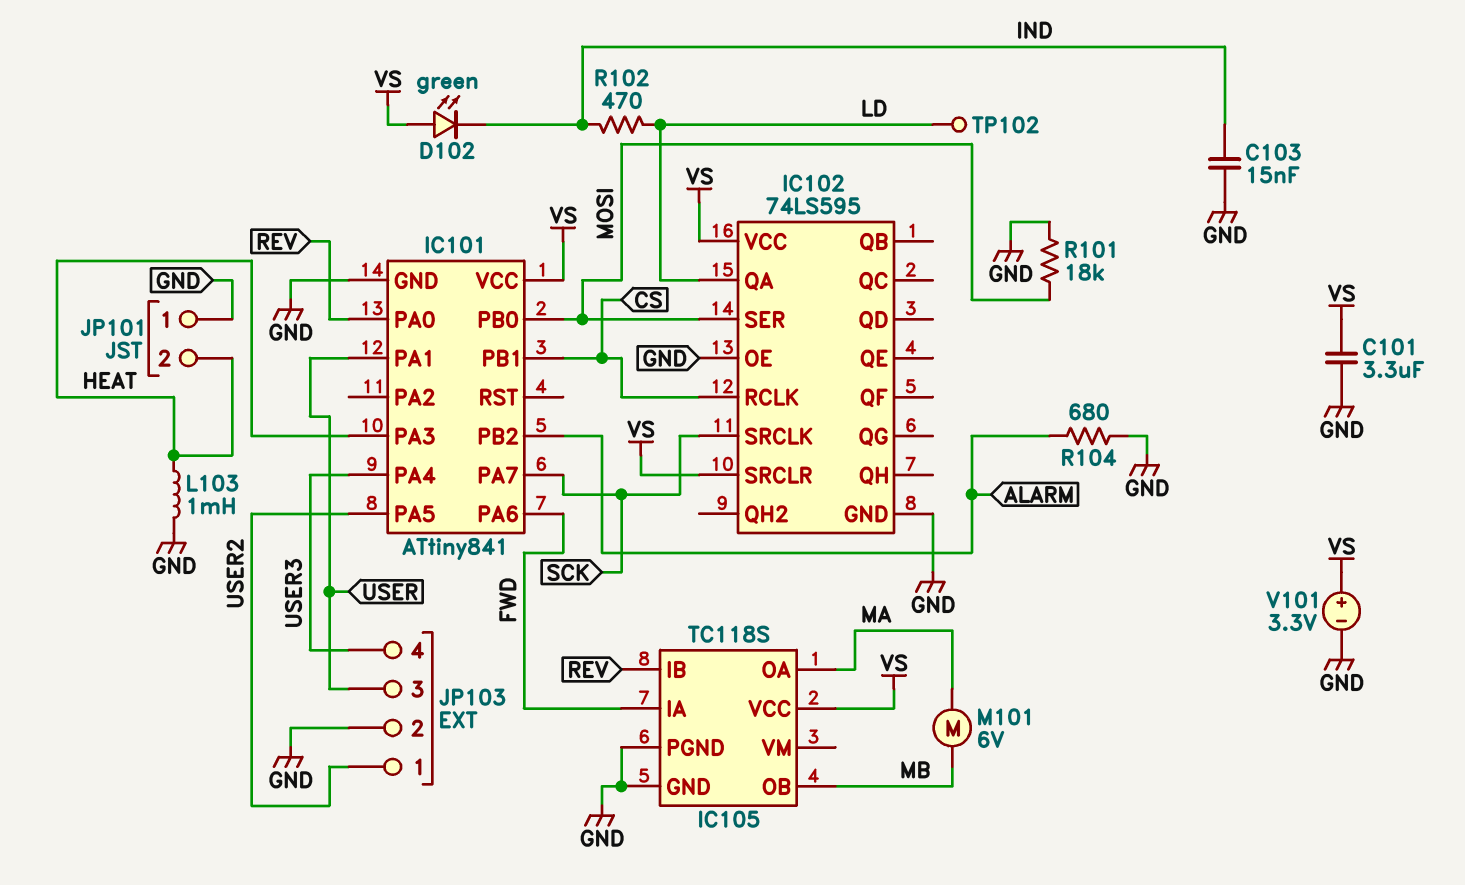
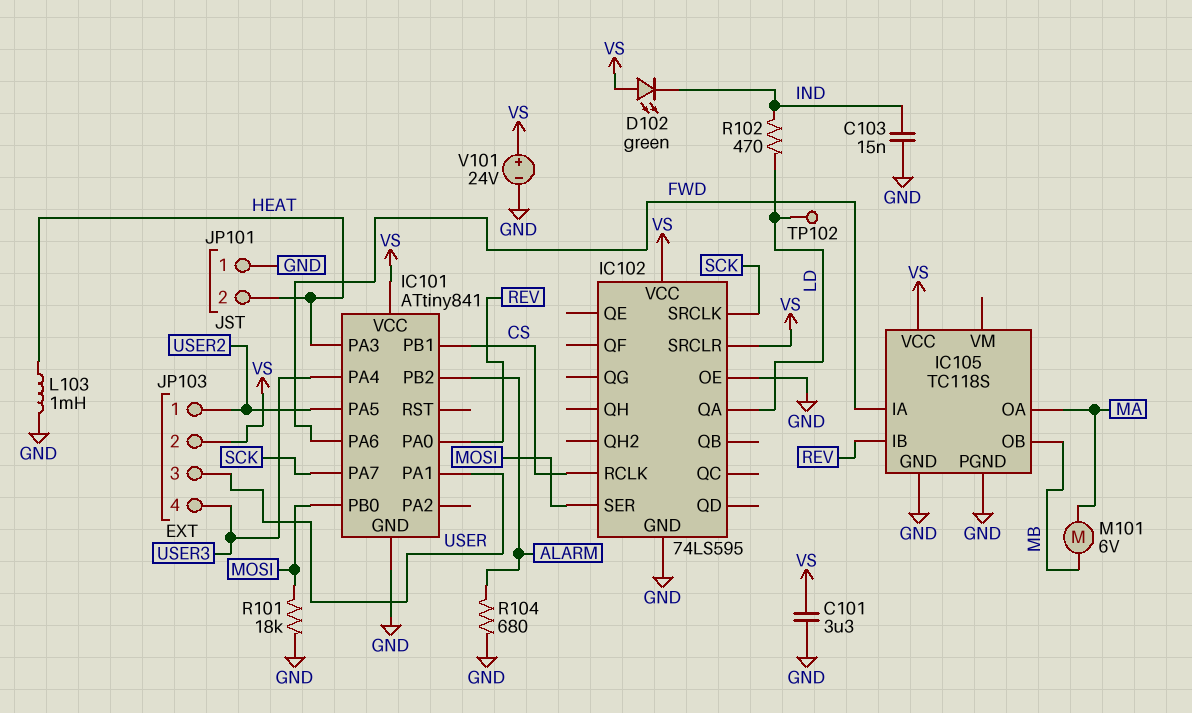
JP103 pin 2: GND -> VS
V101: 3.3V (plus VS, minus GND) -> 24V (plus VS, minus GND)

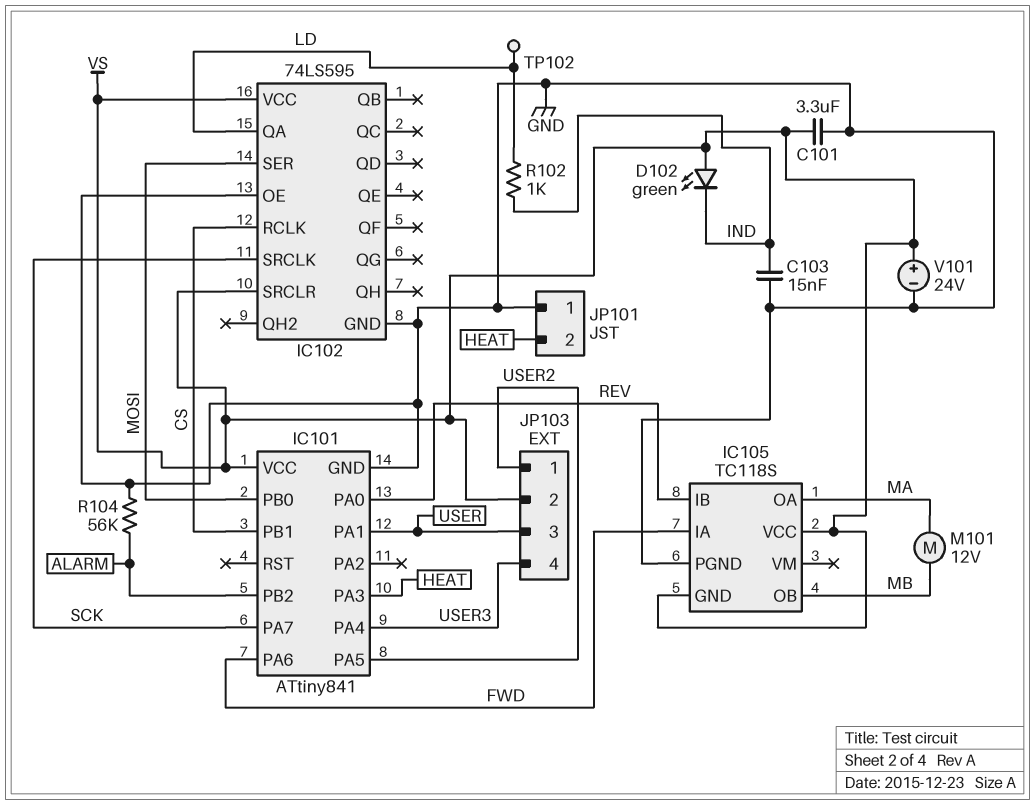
IC105 pin GND: GND -> VS
L103: 1mH (GND, HEAT) -> none
M101: motor 6V (MA, MB) -> motor 12V (MA, MB)
R101: 18k (GND, MOSI) -> none
R102: 470 (IND, LD) -> 1k (IND, LD)
R104: 680 (ALARM, GND) -> 56k (ALARM, GND)

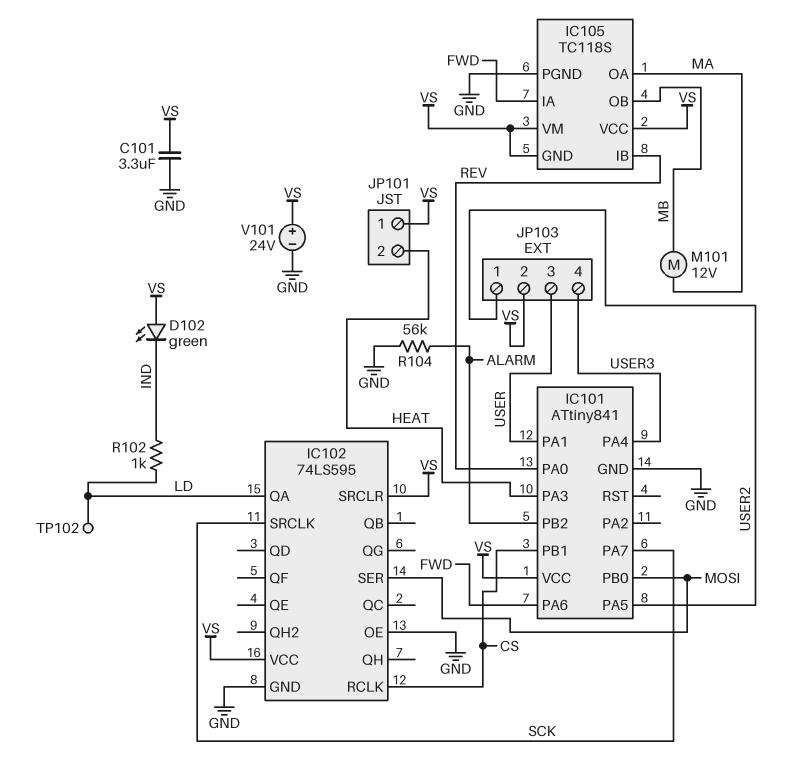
C103: 15nF (GND, IND) -> none
IC105 pin VM: none -> VS
JP101 pin 1: GND -> VS

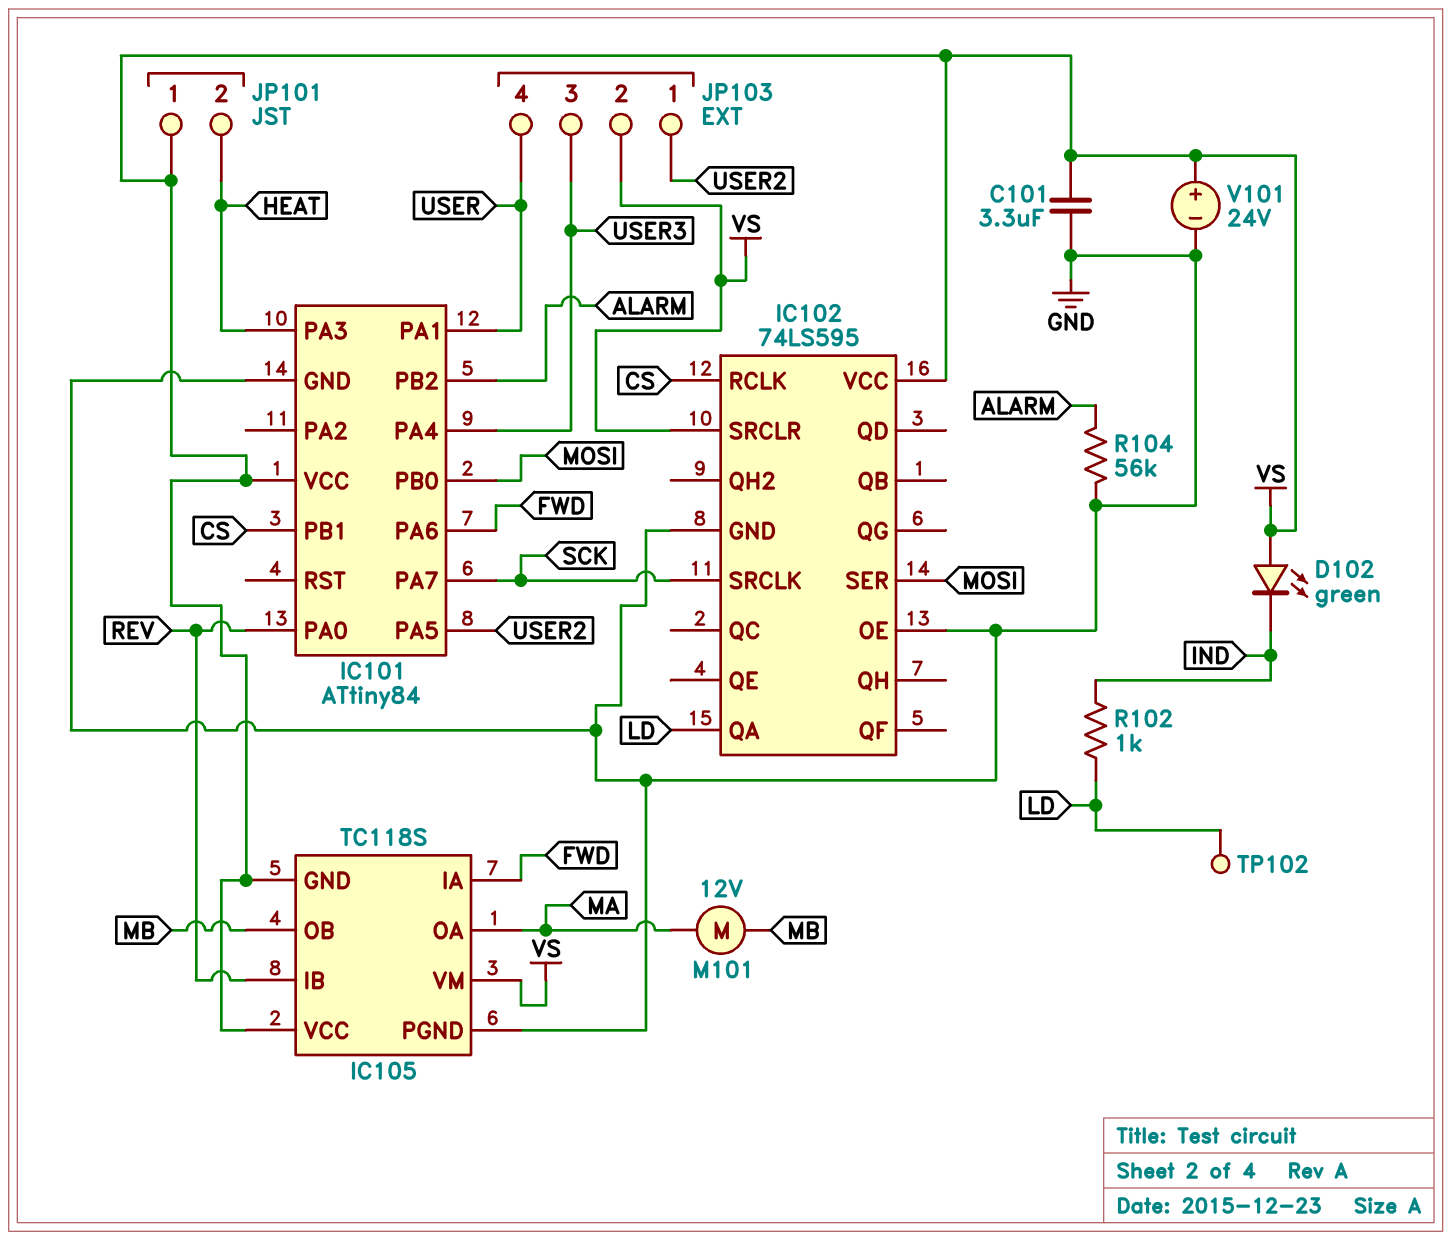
IC101: ATtiny841 -> ATtiny84
JP103 pin 3: USER -> USER3
JP103 pin 4: USER3 -> USER

